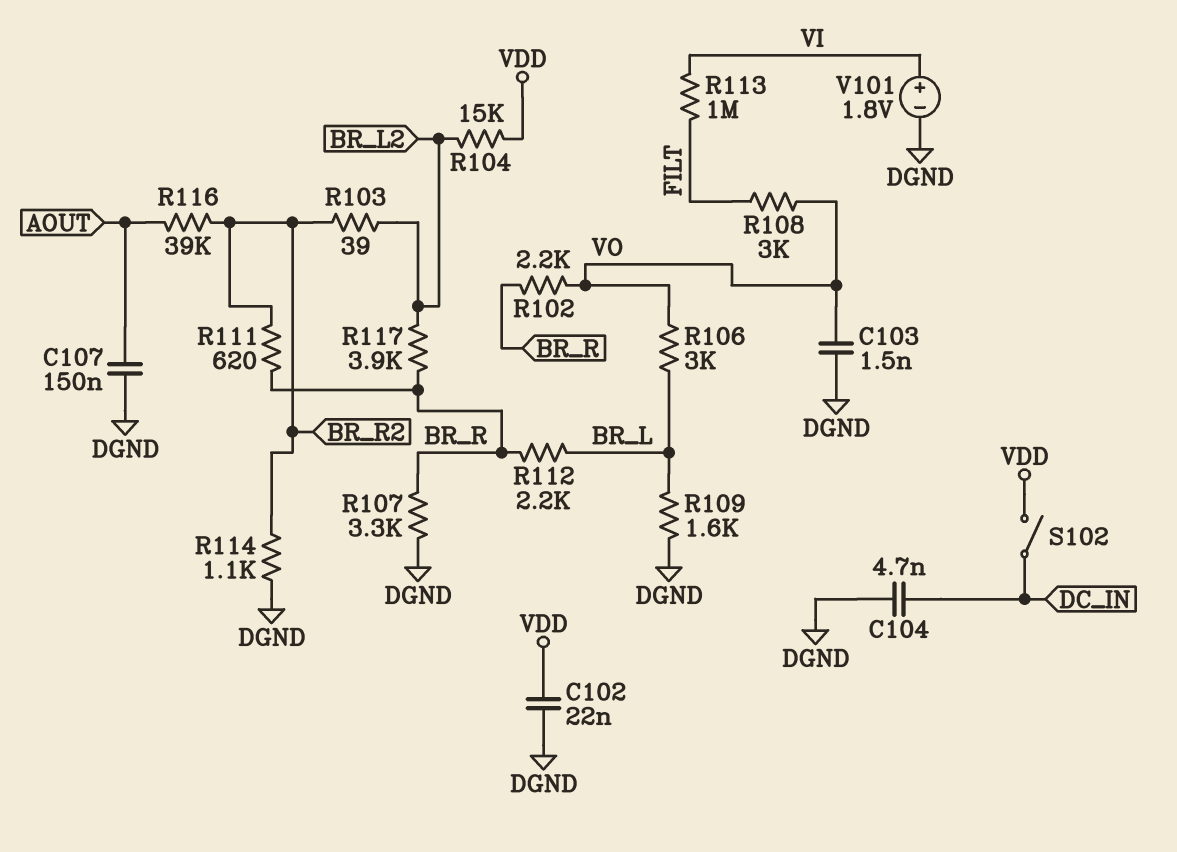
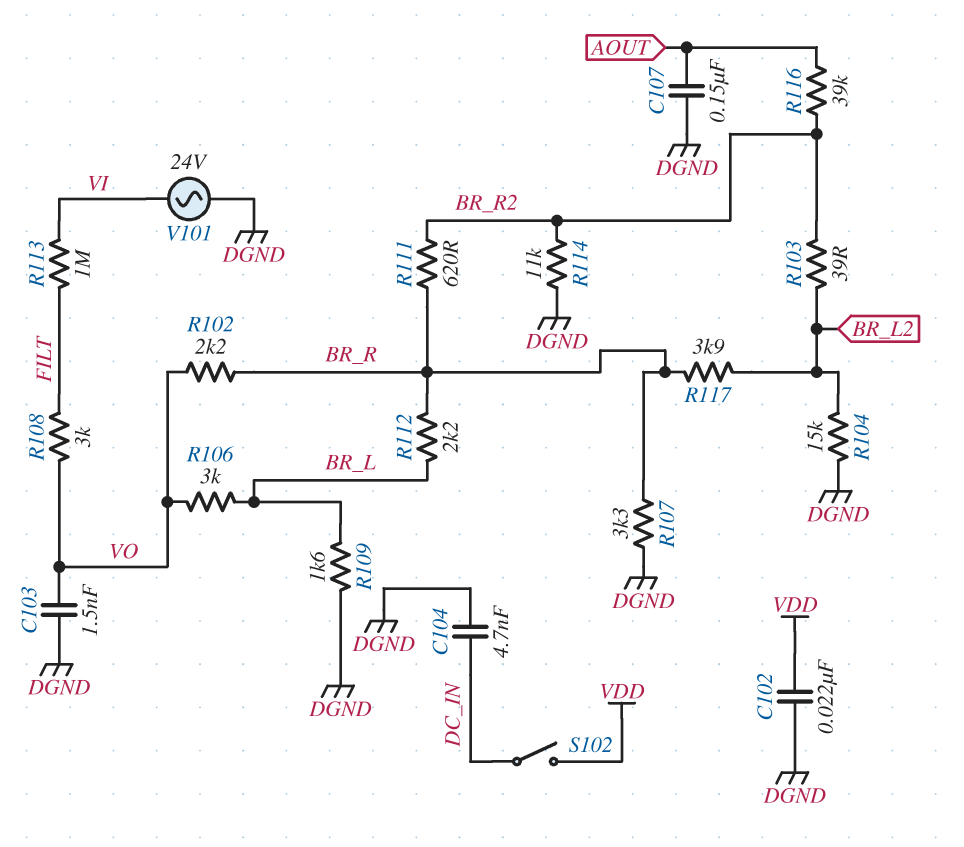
R104: 15k (BR_L2, VDD) -> 15k (BR_L2, DGND)
R114: 1.1k (BR_R2, DGND) -> 11k (BR_R2, DGND)
V101: 1.8V (plus VI, minus DGND) -> AC 24V (DGND, VI)

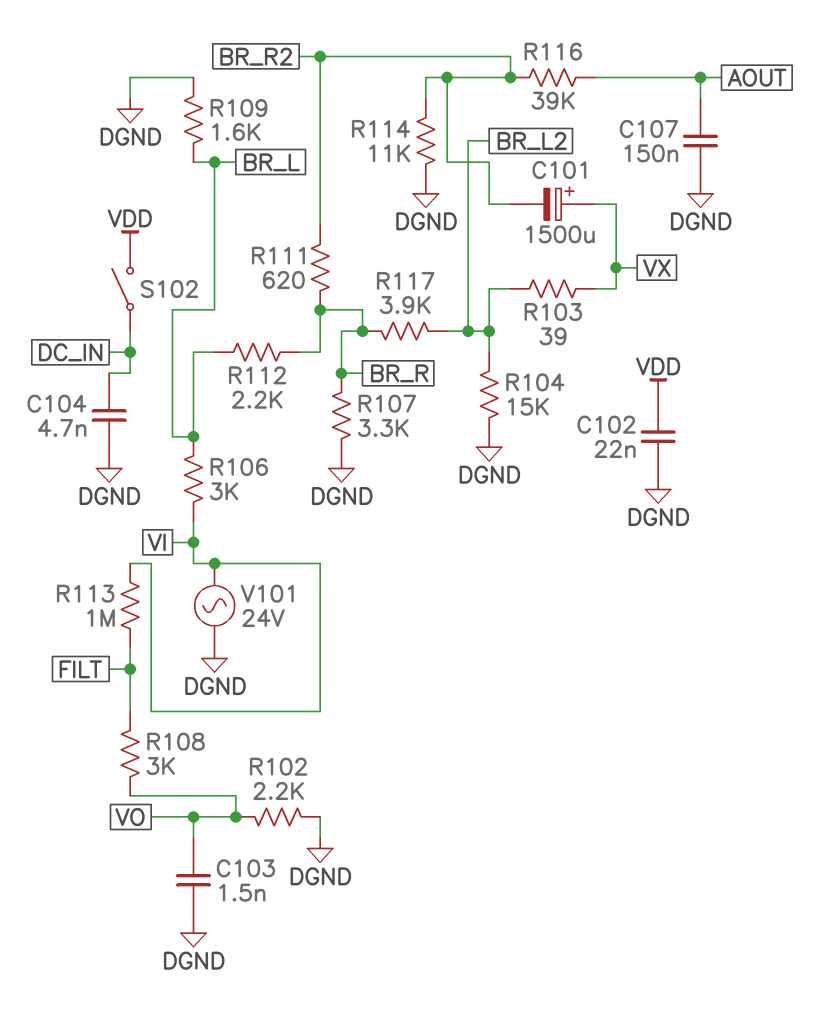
C101: none -> 1500uF (plus VX, minus BR_R2)
R102: 2.2k (BR_R, VO) -> 2.2k (DGND, VO)
R103: 39 (BR_L2, BR_R2) -> 39 (BR_L2, VX)
R106: 3k (BR_L, VO) -> 3k (BR_L, VI)

